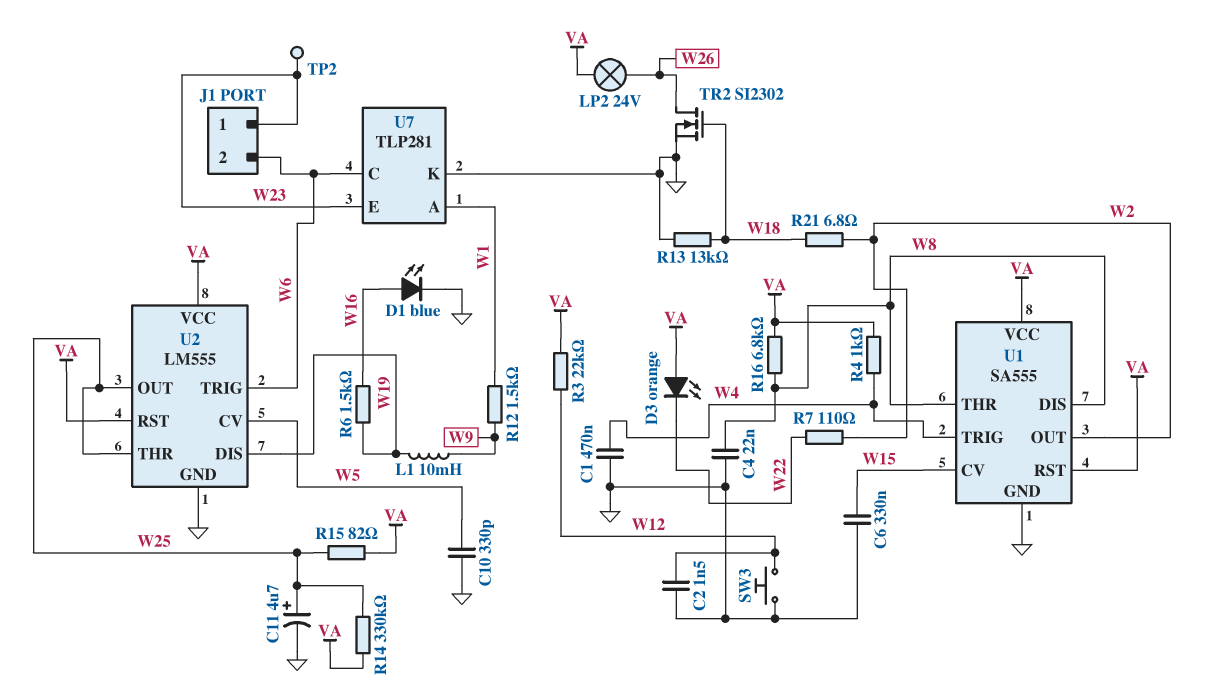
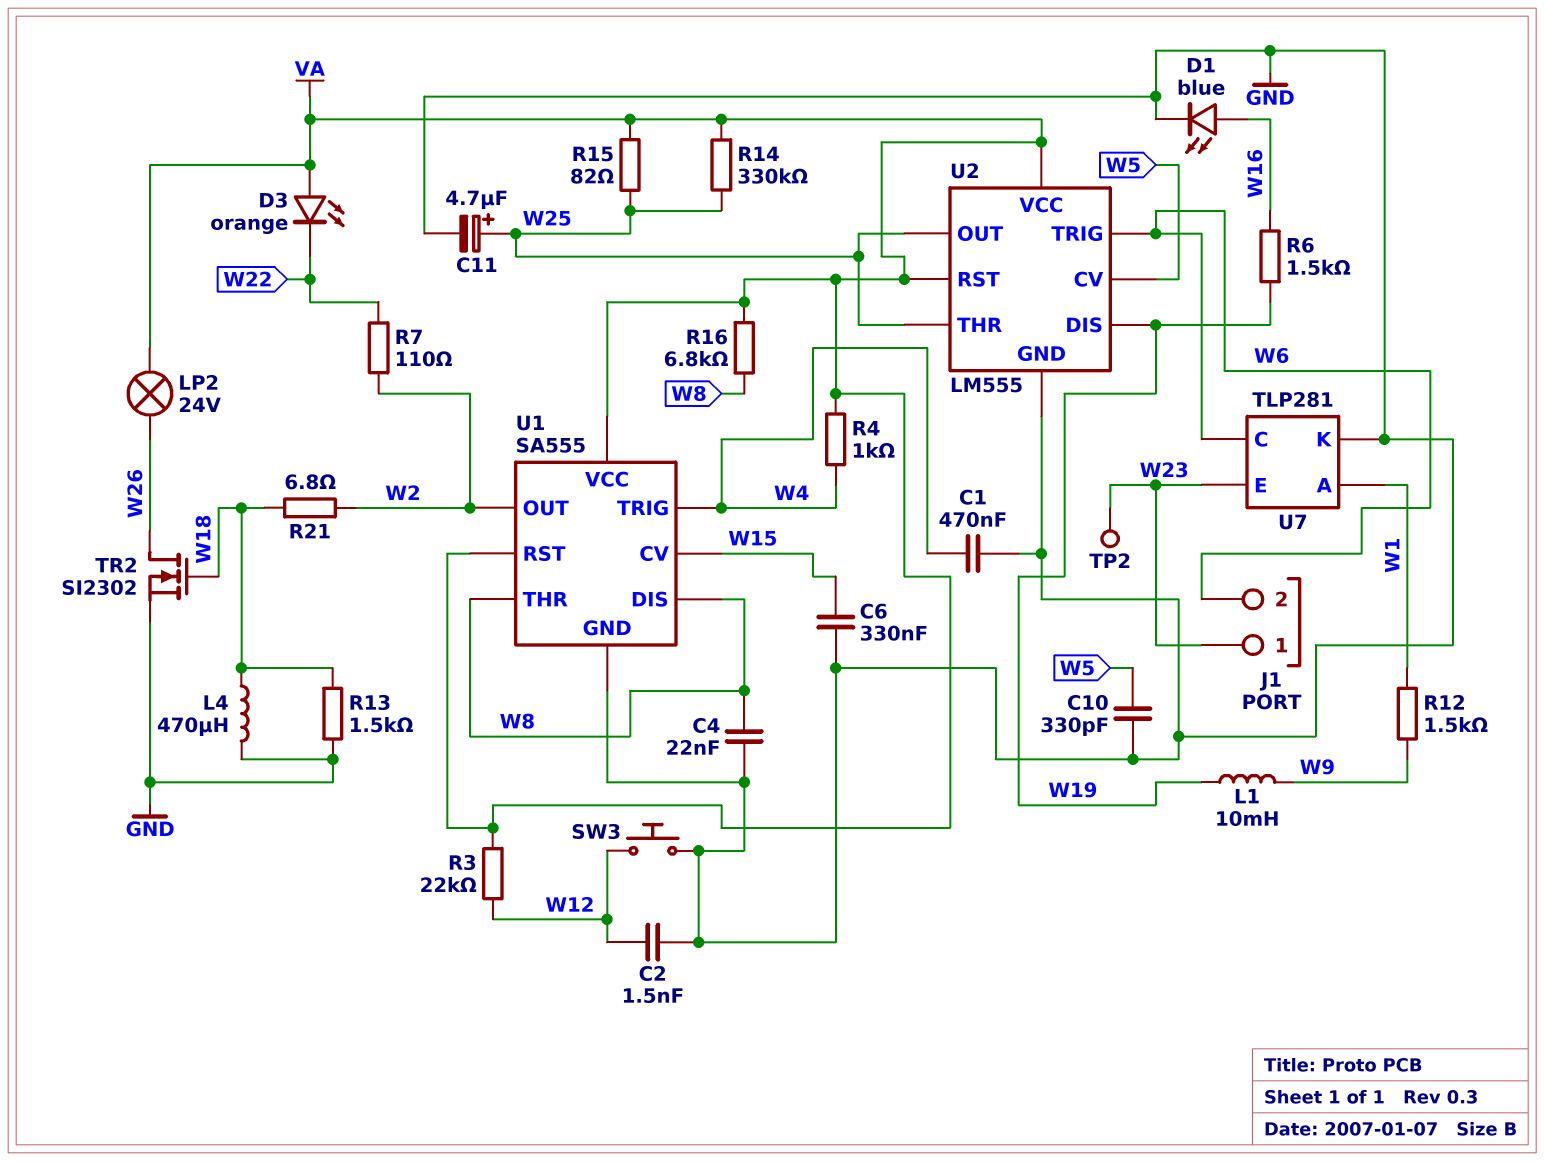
L4: none -> 470uH (GND, W18)
R13: 13k (GND, W18) -> 1.5k (GND, W18)

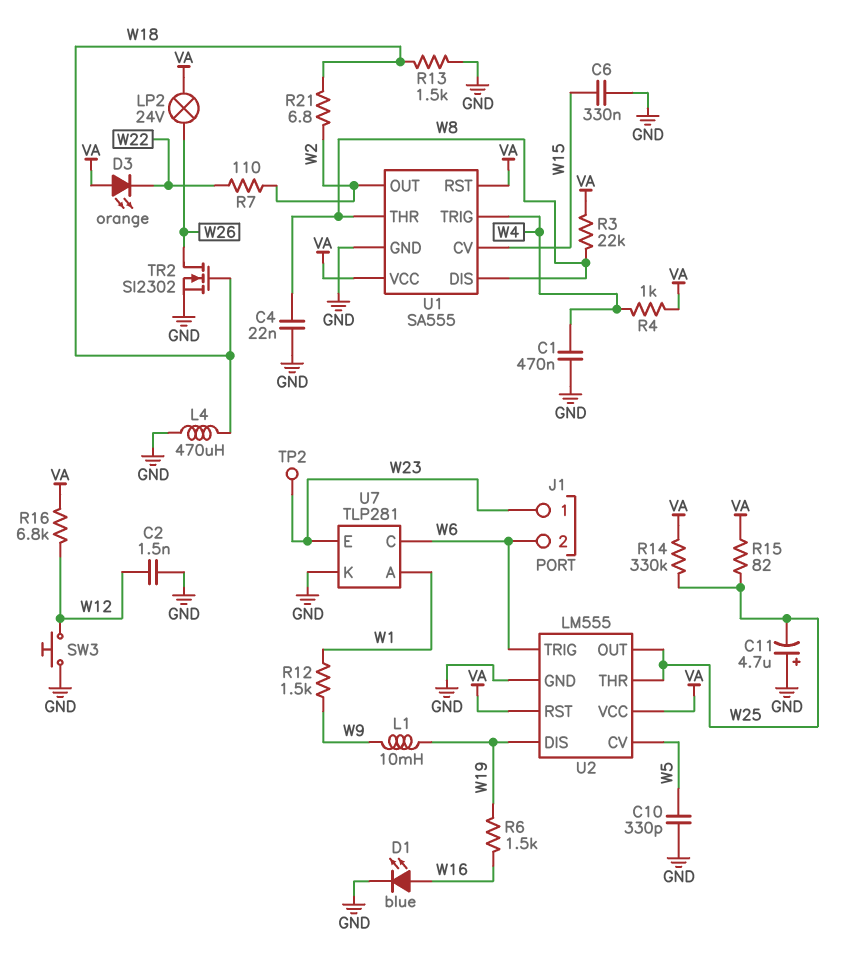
C11: 4.7uF (plus W25, minus GND) -> 4.7uF (plus GND, minus W25)
R3: 22k (VA, W12) -> 22k (VA, W8)
R16: 6.8k (VA, W8) -> 6.8k (VA, W12)

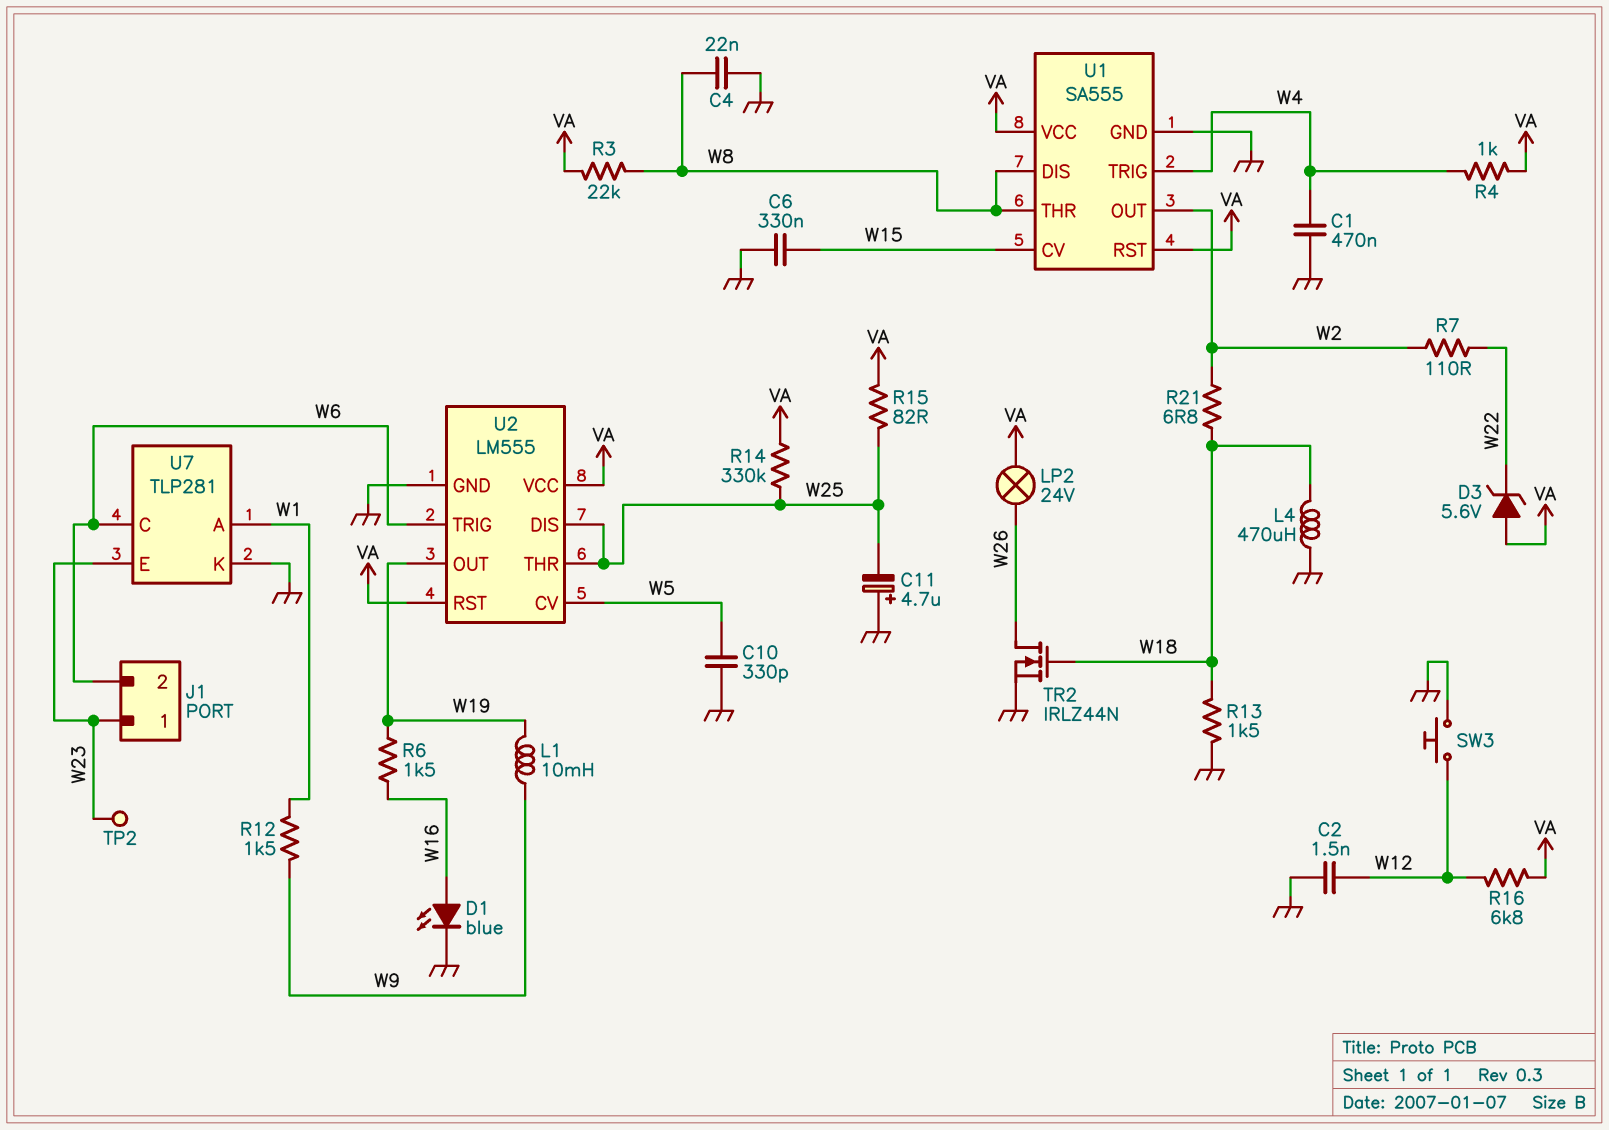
D3: LED orange (A VA, K W22) -> zener 5.6V (A VA, K W22)
TR2: NMOS SI2302 (G W18, D W26, S GND) -> NMOS IRLZ44N (G W18, D W26, S GND)
U2 pin DIS: W19 -> W25
U2 pin OUT: W25 -> W19

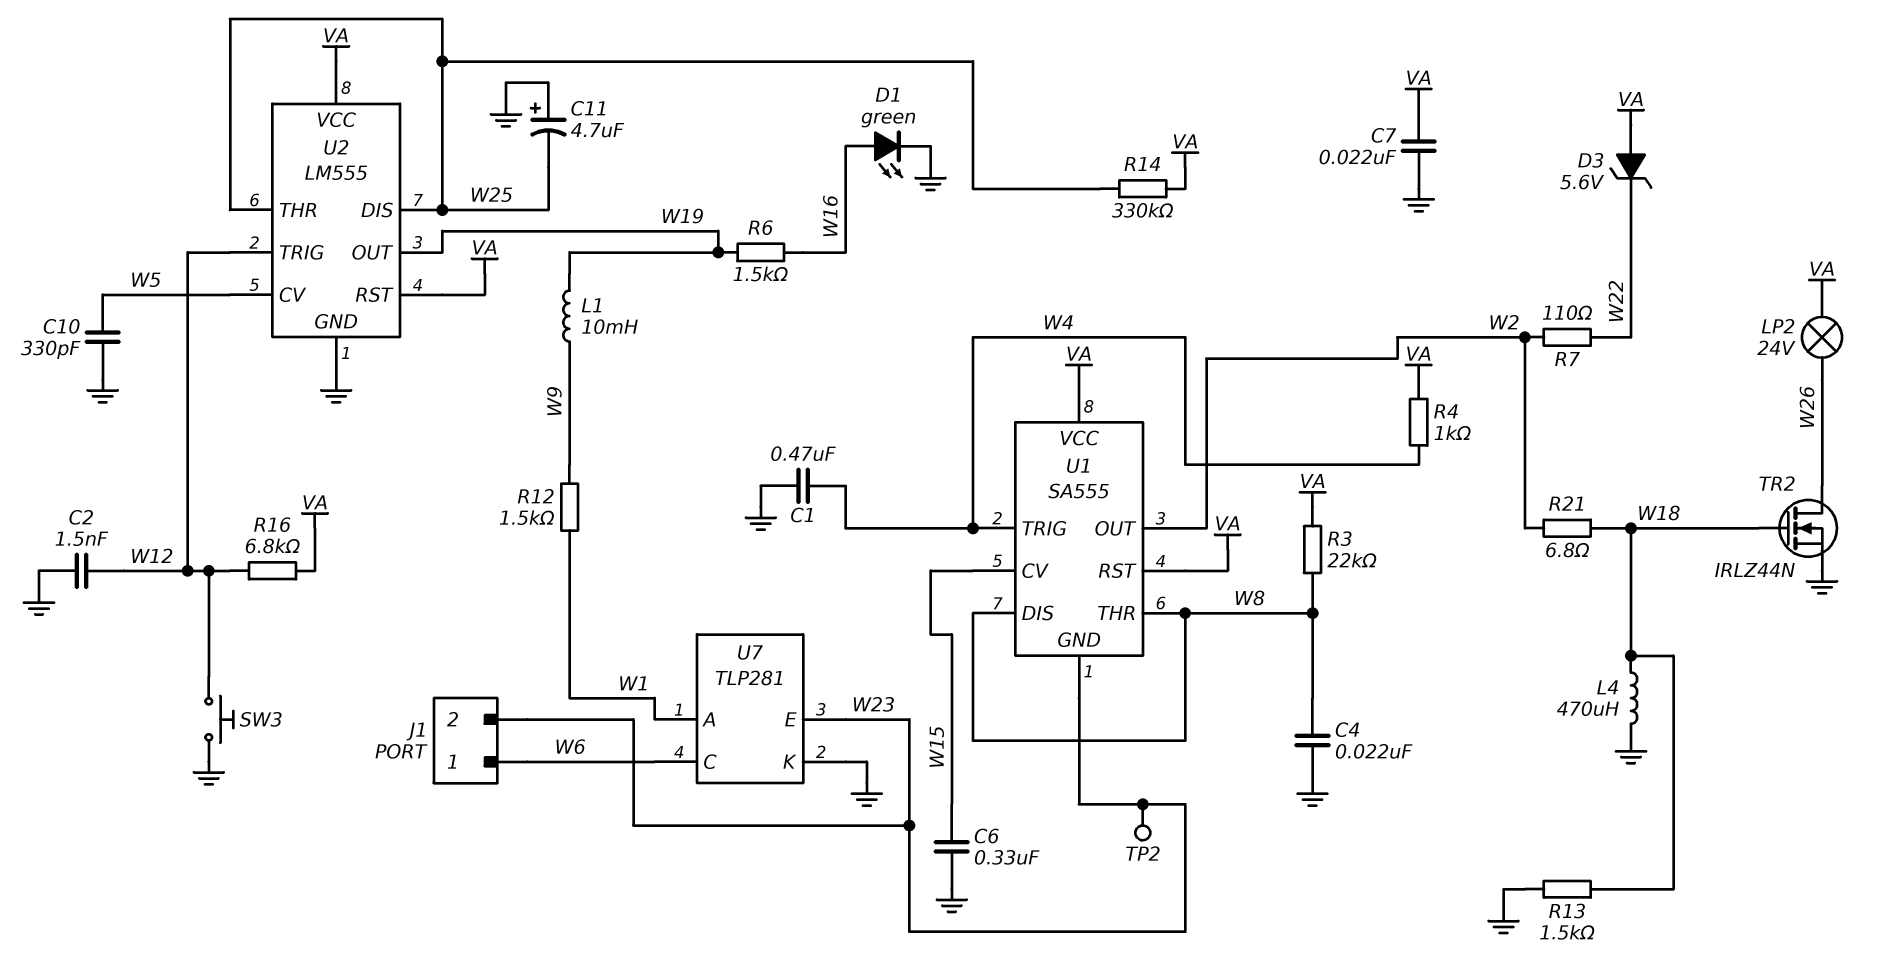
C7: none -> 22nF (GND, VA)
D1: LED blue (A W16, K GND) -> LED green (A W16, K GND)
J1 pin 1: W23 -> W6
J1 pin 2: W6 -> W23
R15: 82 (VA, W25) -> none
U1 pin GND: GND -> W23
U2 pin TRIG: W6 -> W12

